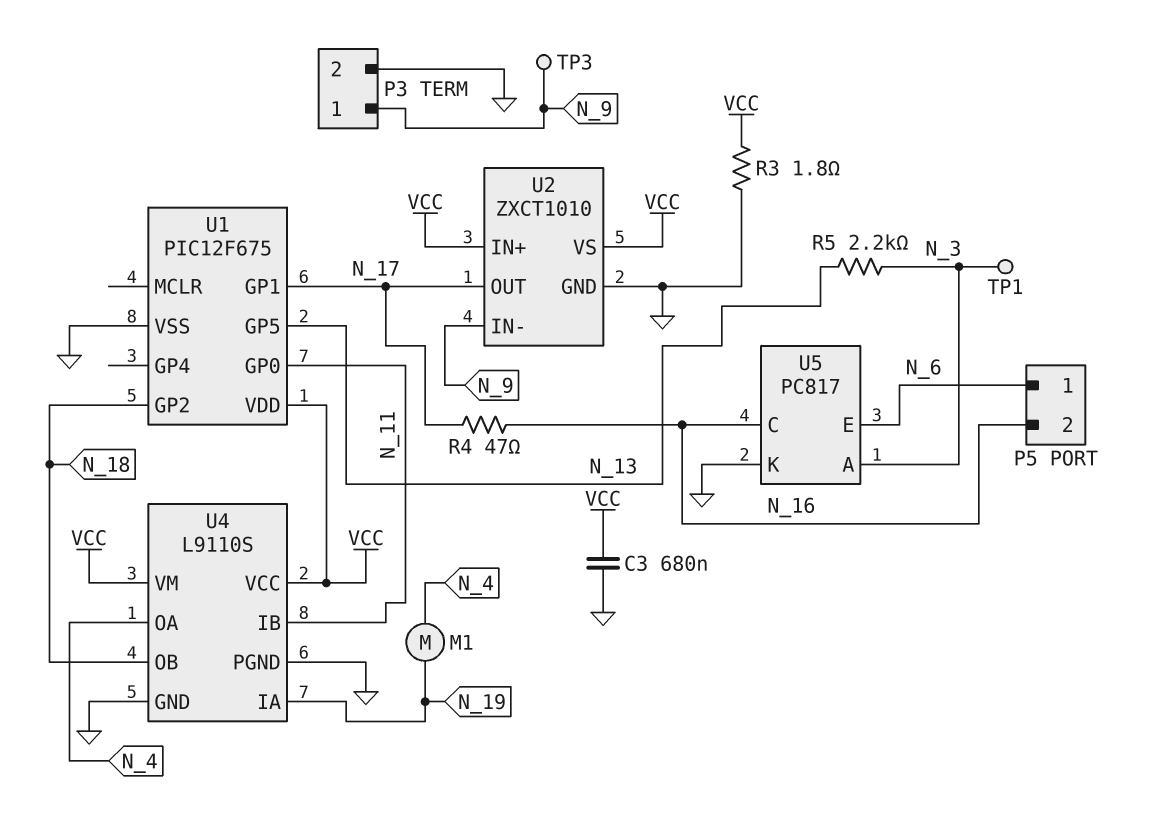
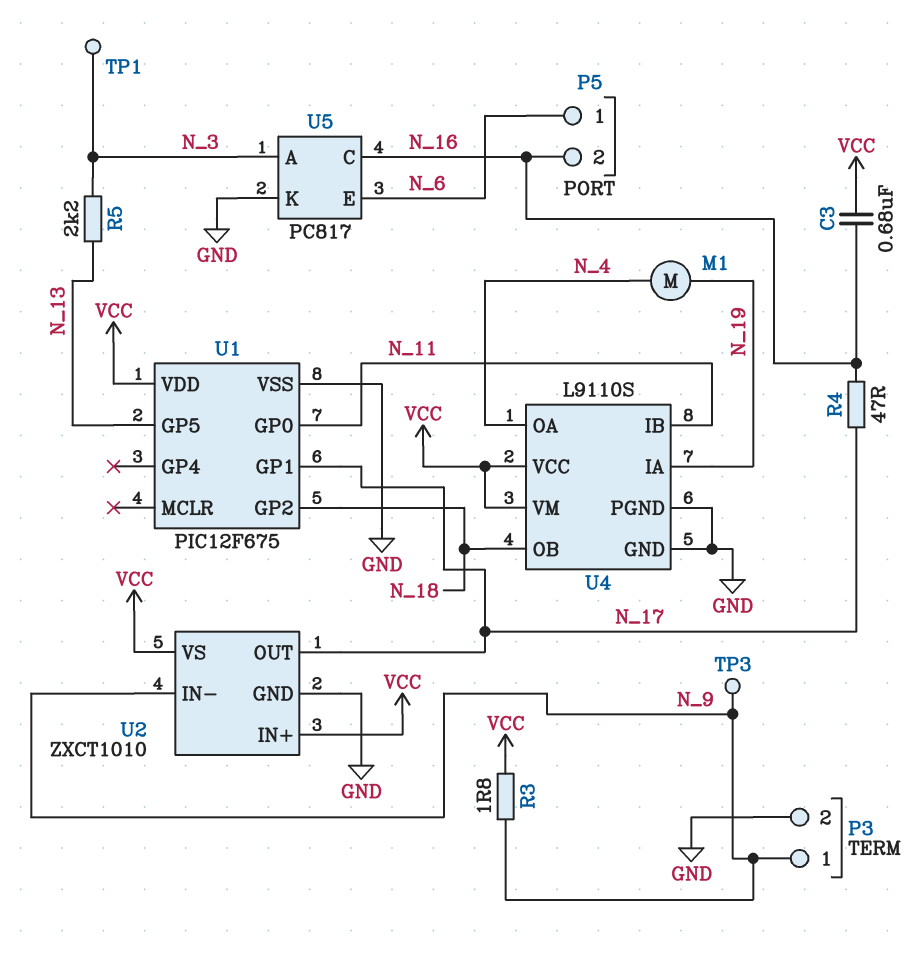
C3: 680nF (GND, VCC) -> 680nF (N_16, VCC)
R3: 1.8 (GND, VCC) -> 1.8 (N_9, VCC)

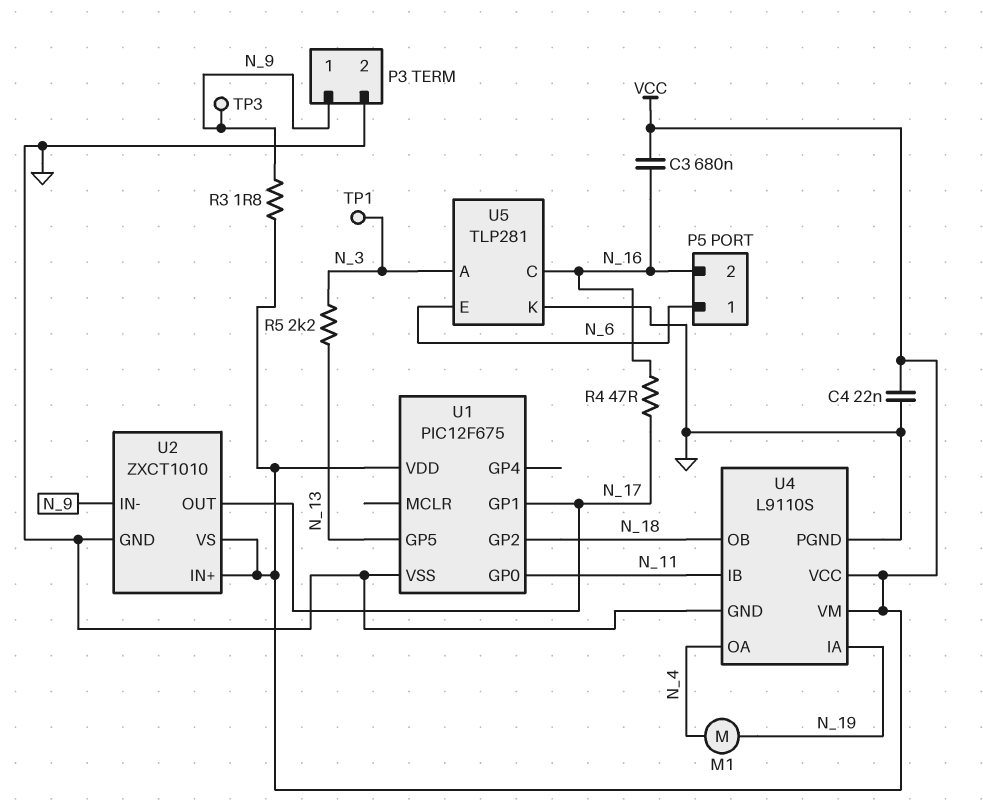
C4: none -> 22nF (GND, VCC)
U5: PC817 -> TLP281

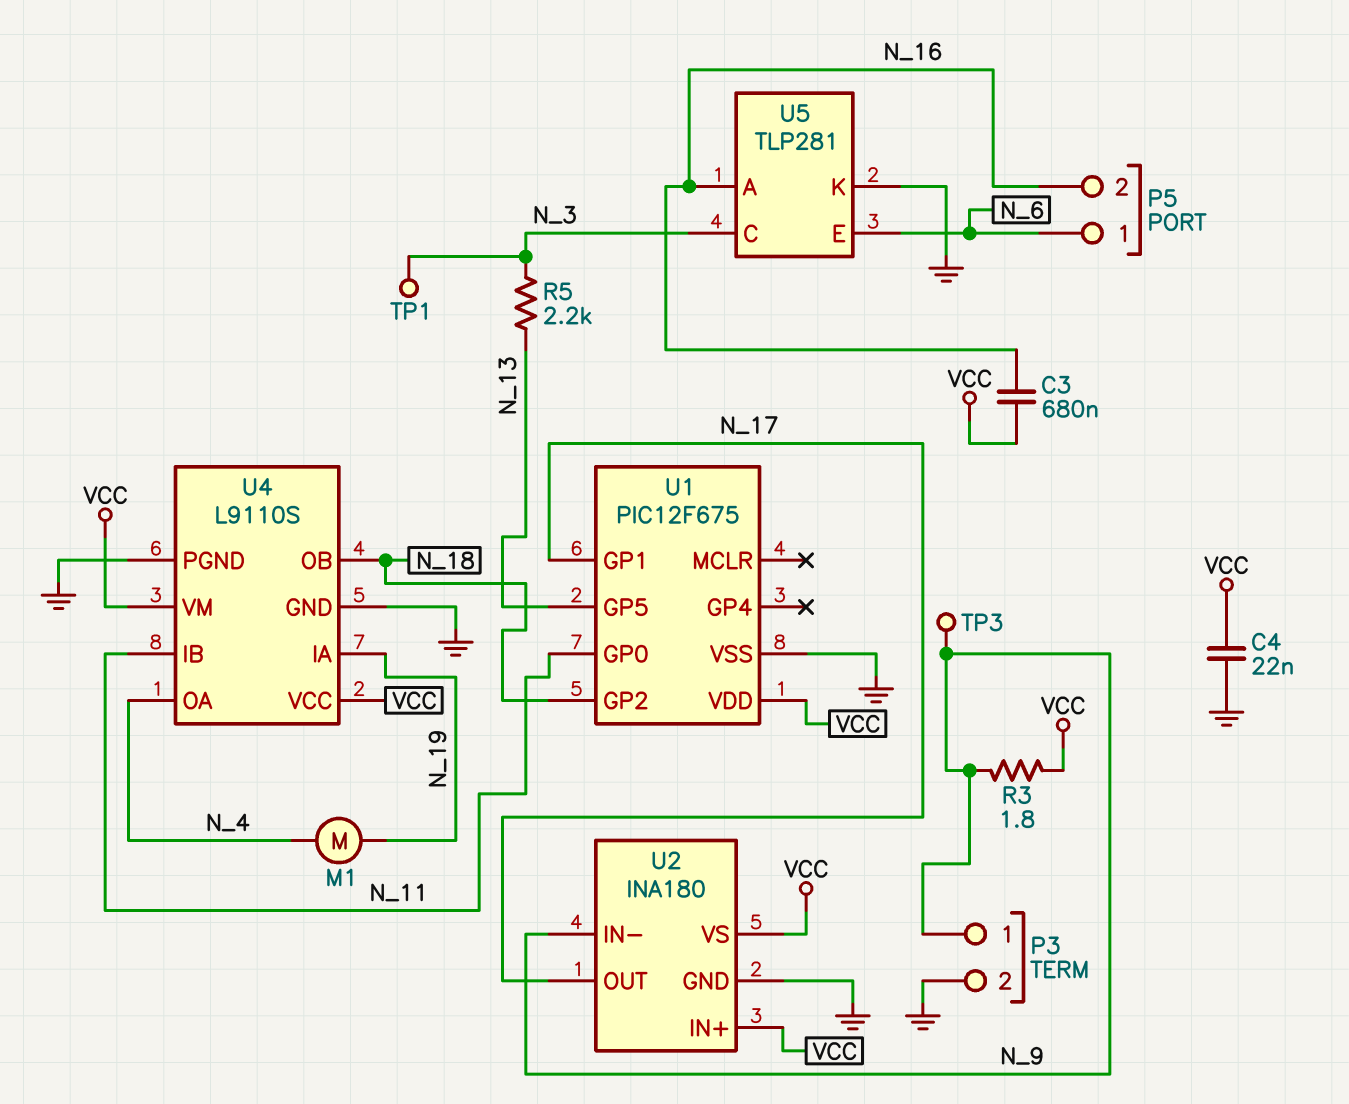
R4: 47 (N_16, N_17) -> none
U2: ZXCT1010 -> INA180
U5 pin A: N_3 -> N_16
U5 pin C: N_16 -> N_3

